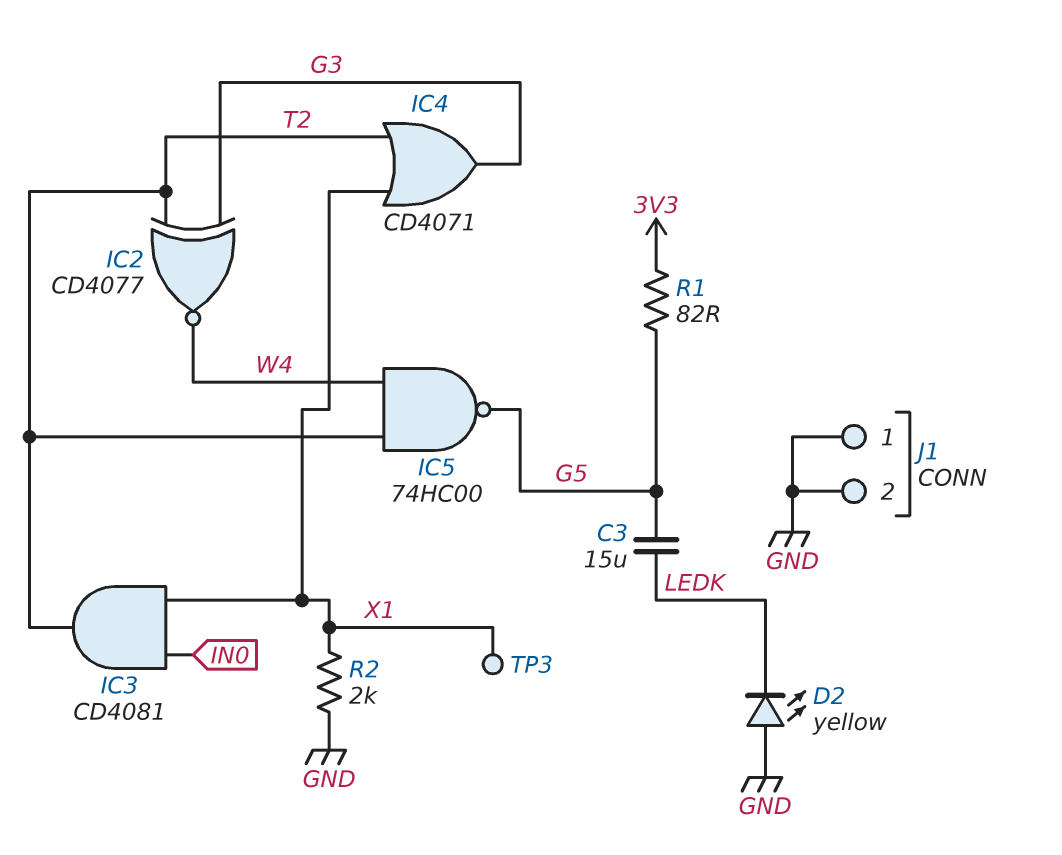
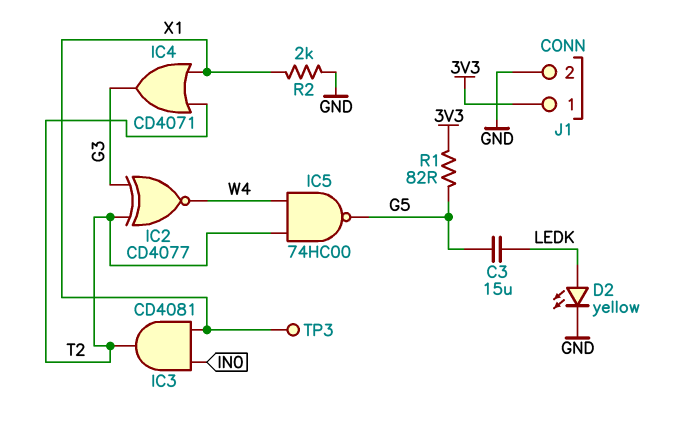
D2: LED yellow (A GND, K LEDK) -> LED yellow (A LEDK, K GND)
J1 pin 1: GND -> 3V3

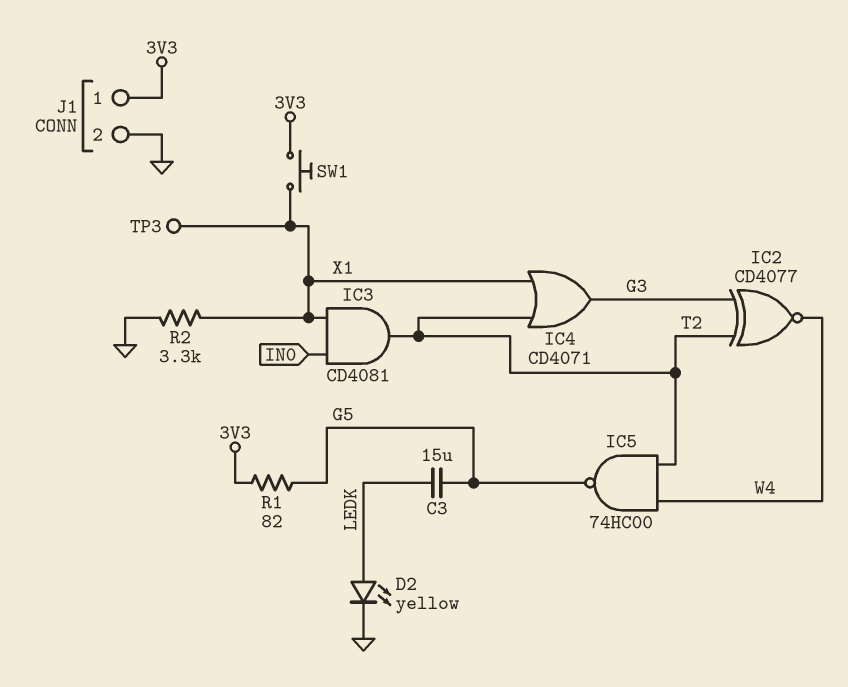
R2: 2k (GND, X1) -> 3.3k (GND, X1)
SW1: none -> button (3V3, X1)

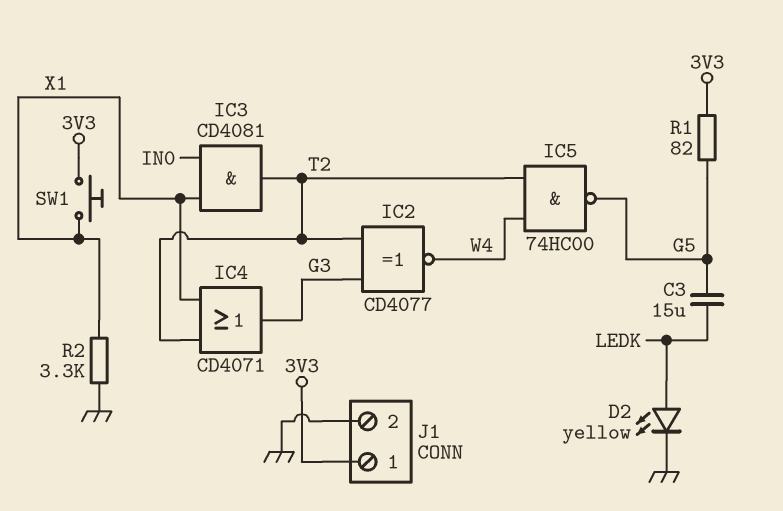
TP3: test point (X1) -> none

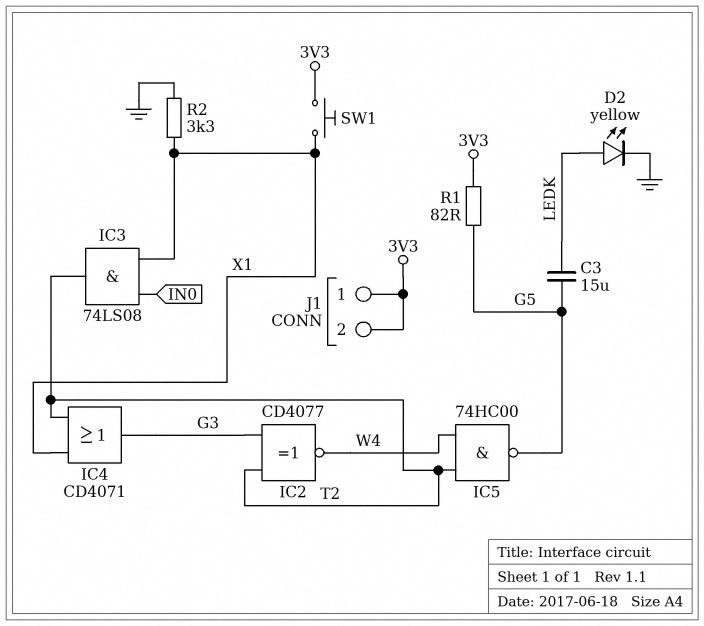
IC3: AND CD4081 (in IN0, in X1, out T2) -> AND 74LS08 (in IN0, in X1, out T2)
J1 pin 2: GND -> 3V3

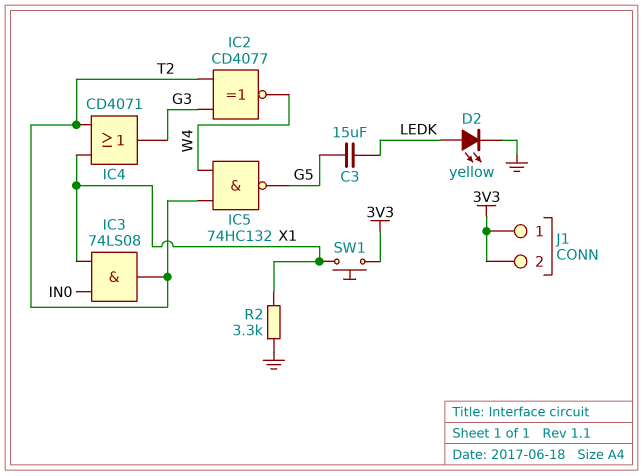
IC5: NAND 74HC00 (in T2, in W4, out G5) -> NAND 74HC132 (in T2, in W4, out G5)
R1: 82 (3V3, G5) -> none

